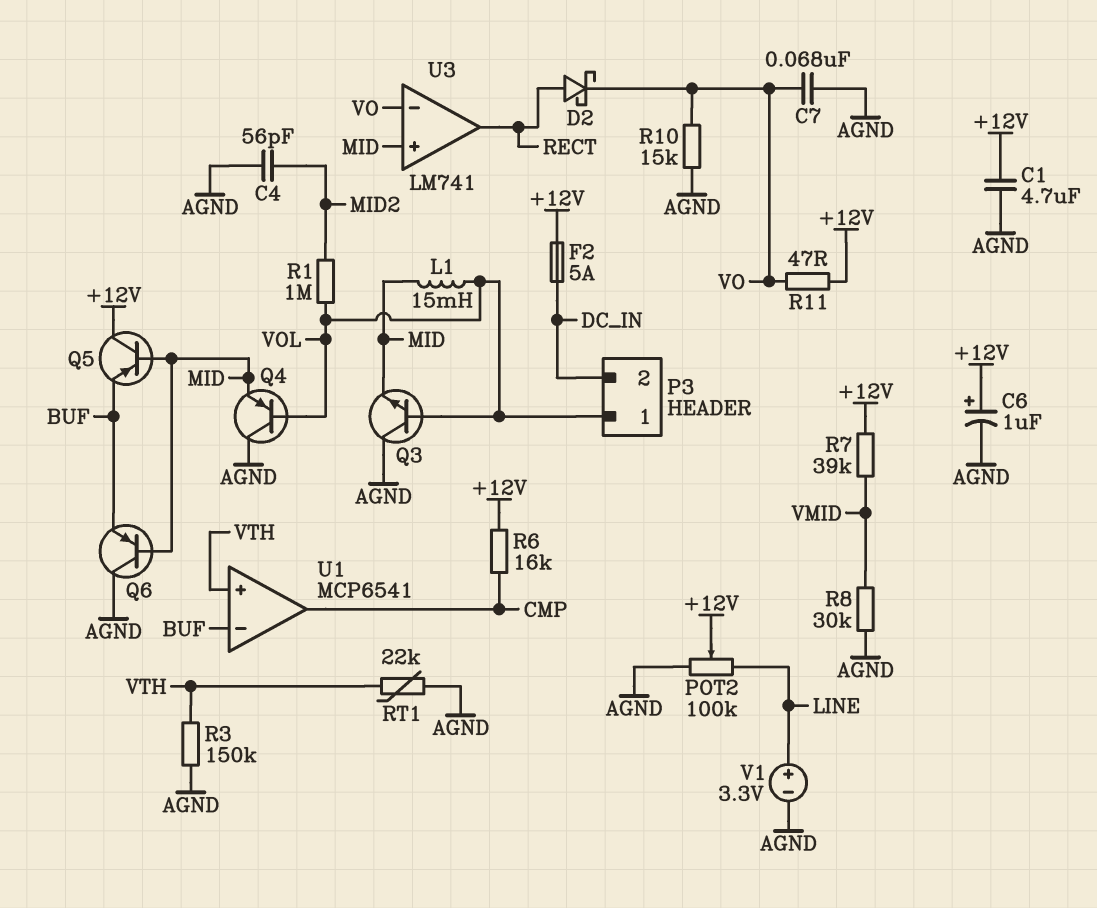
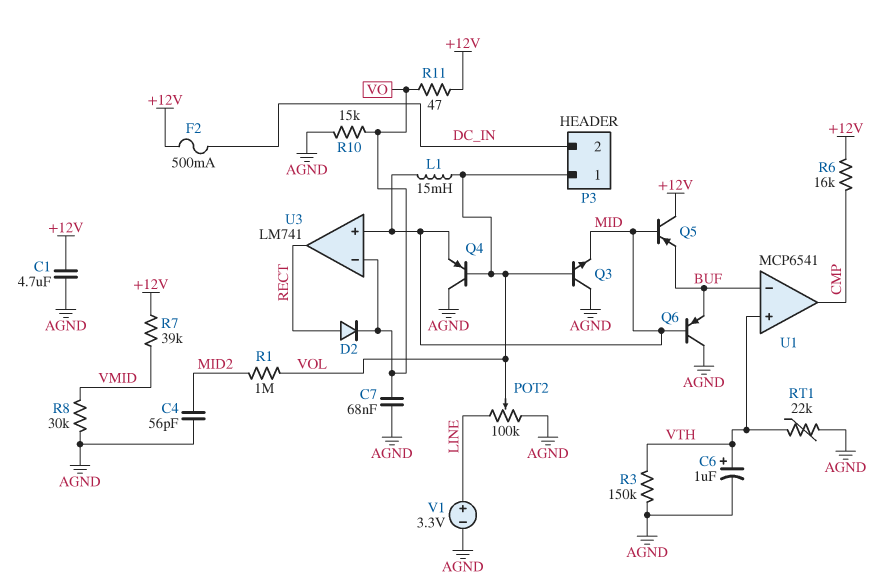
C6: 1uF (plus +12V, minus AGND) -> 1uF (plus VTH, minus AGND)
D2: schottky (A RECT, K VO) -> diode (A RECT, K VO)
F2: 5A (+12V, DC_IN) -> 500mA (+12V, DC_IN)
POT2: 100k (AGND, LINE, wiper +12V) -> 100k (AGND, LINE, wiper VOL)

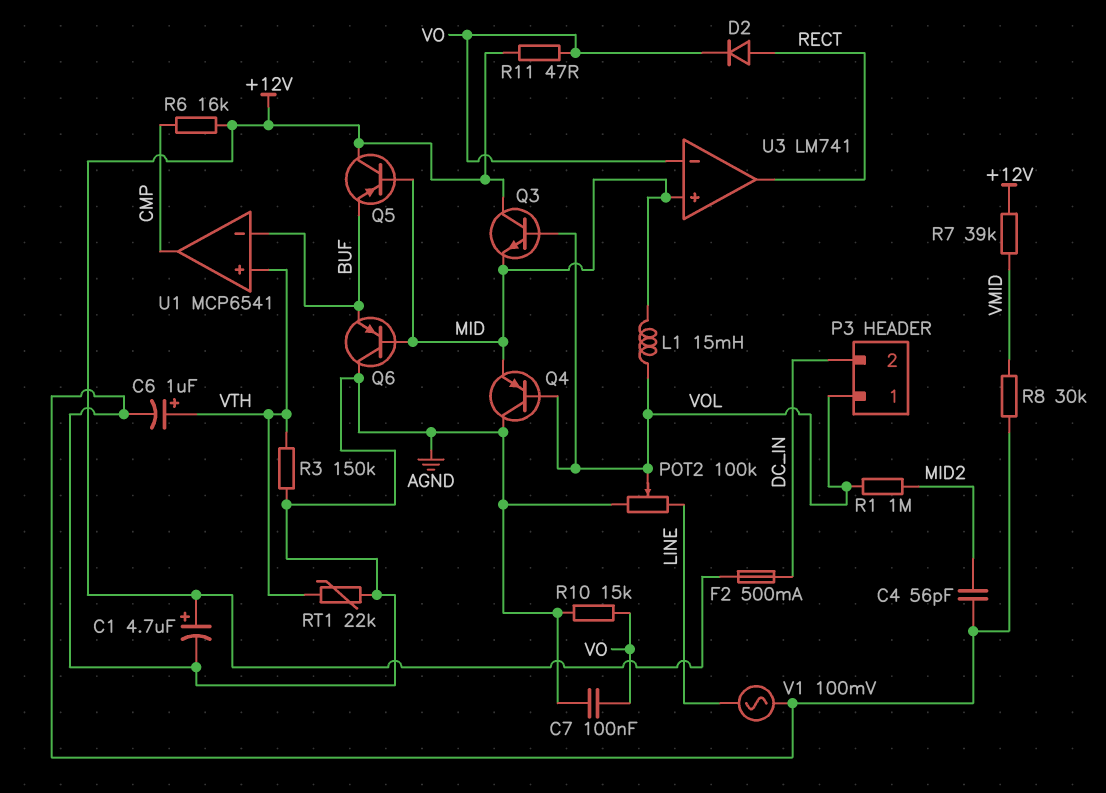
C1: 4.7uF (+12V, AGND) -> 4.7uF (plus +12V, minus AGND)
C7: 68nF (AGND, VO) -> 100nF (AGND, VO)
Q3: NPN (B VOL, C AGND, E MID) -> NPN (B VOL, C +12V, E MID)
V1: 3.3V (plus LINE, minus AGND) -> AC 100mV (AGND, LINE)

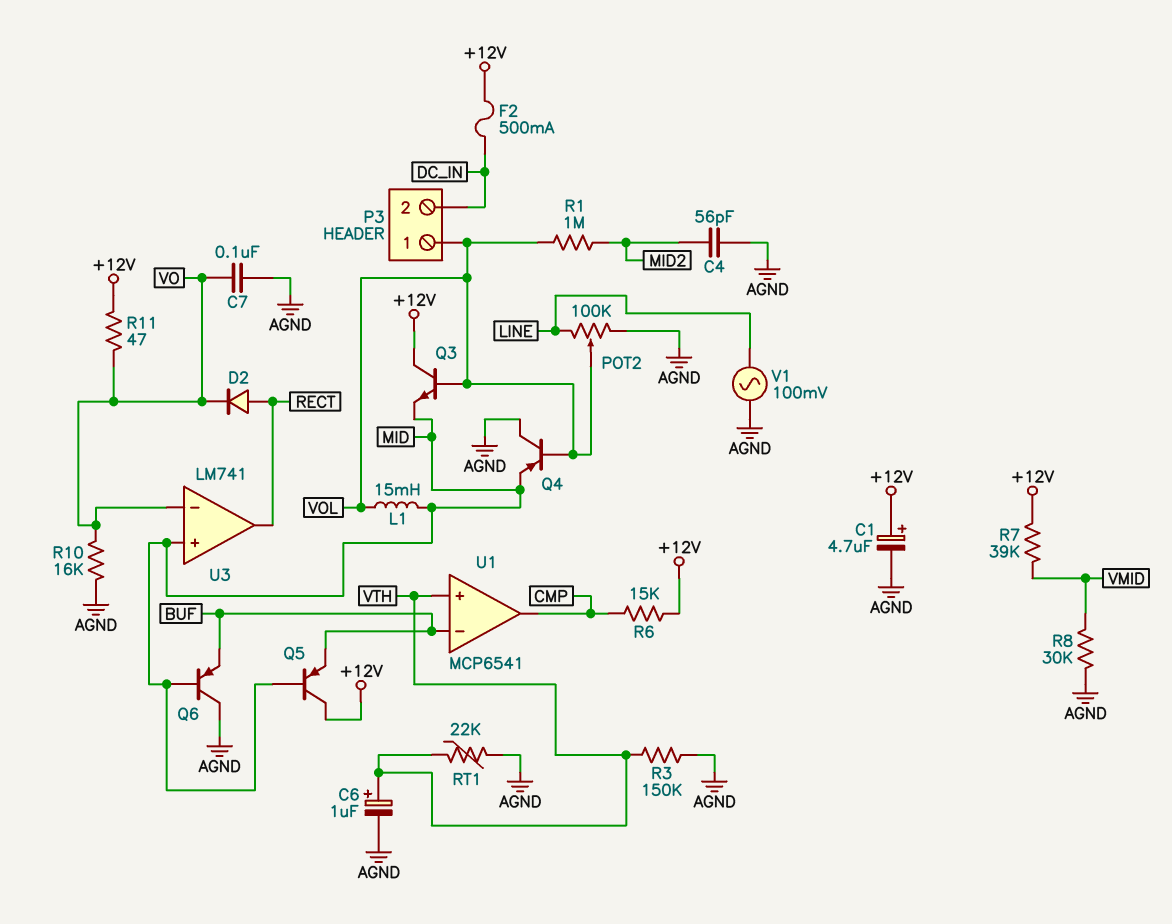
R6: 16k (+12V, CMP) -> 15k (+12V, CMP)
R10: 15k (AGND, VO) -> 16k (AGND, VO)

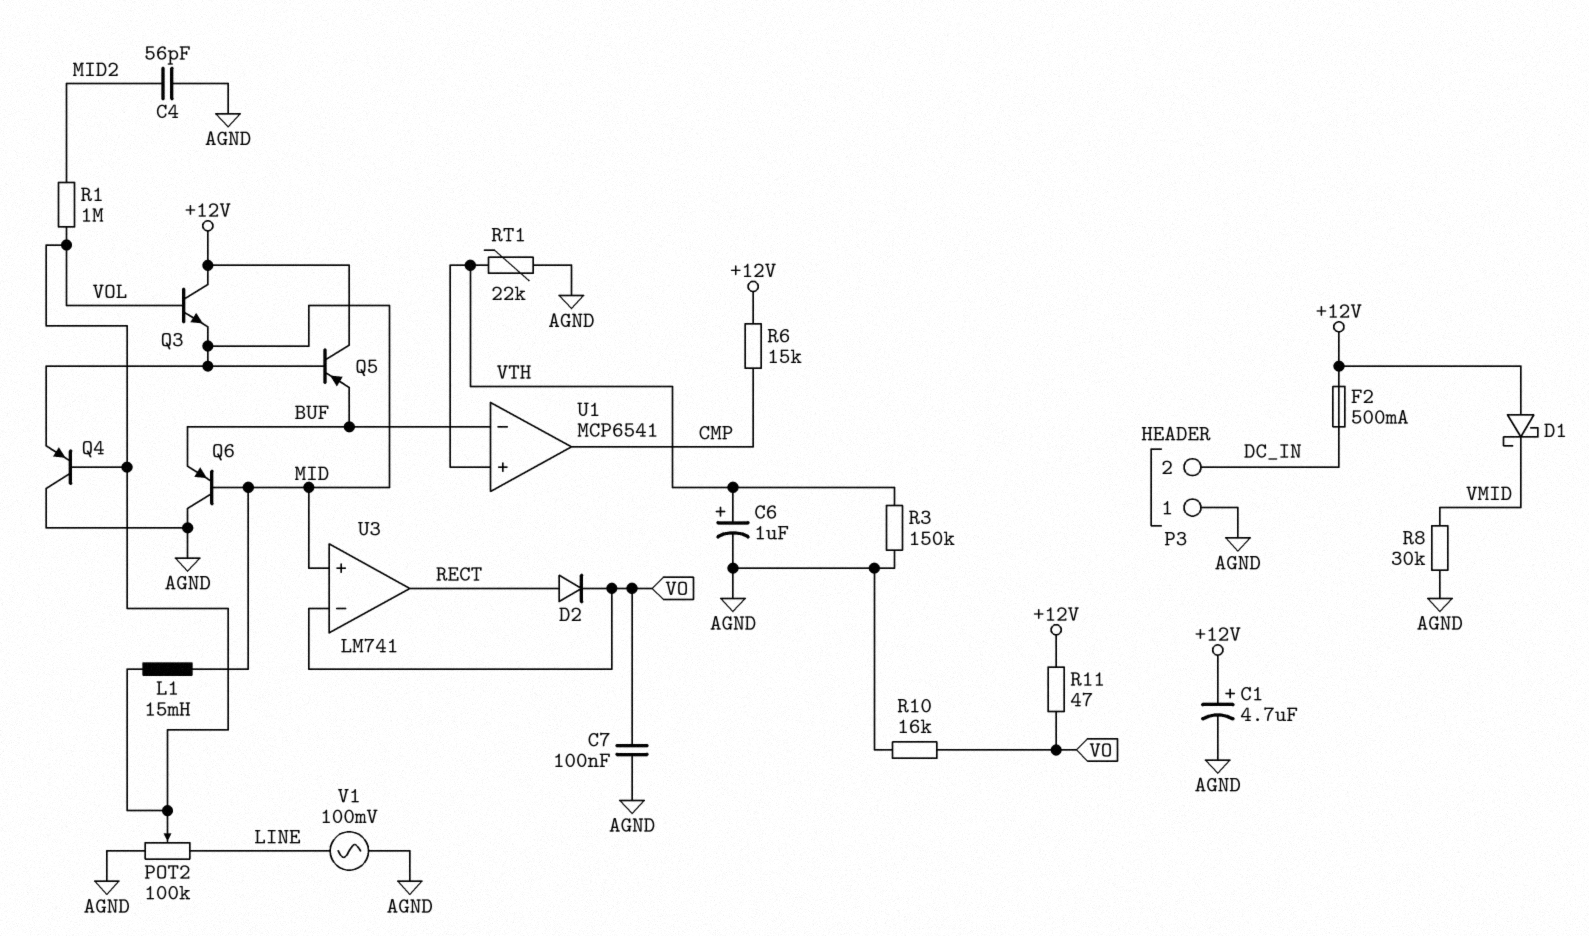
D1: none -> schottky (A +12V, K VMID)
P3 pin 1: VOL -> AGND
R7: 39k (+12V, VMID) -> none

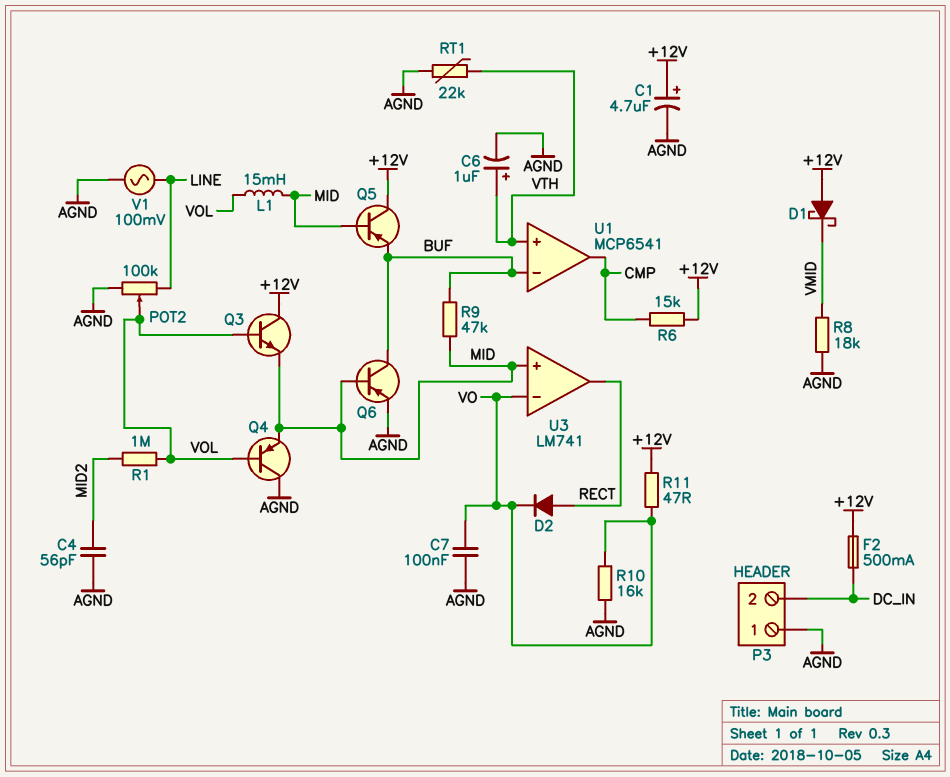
Q6: PNP (B MID, C AGND, E BUF) -> PNP (B MID, C BUF, E AGND)
R3: 150k (AGND, VTH) -> none
R8: 30k (AGND, VMID) -> 18k (AGND, VMID)
R9: none -> 47k (BUF, MID)

